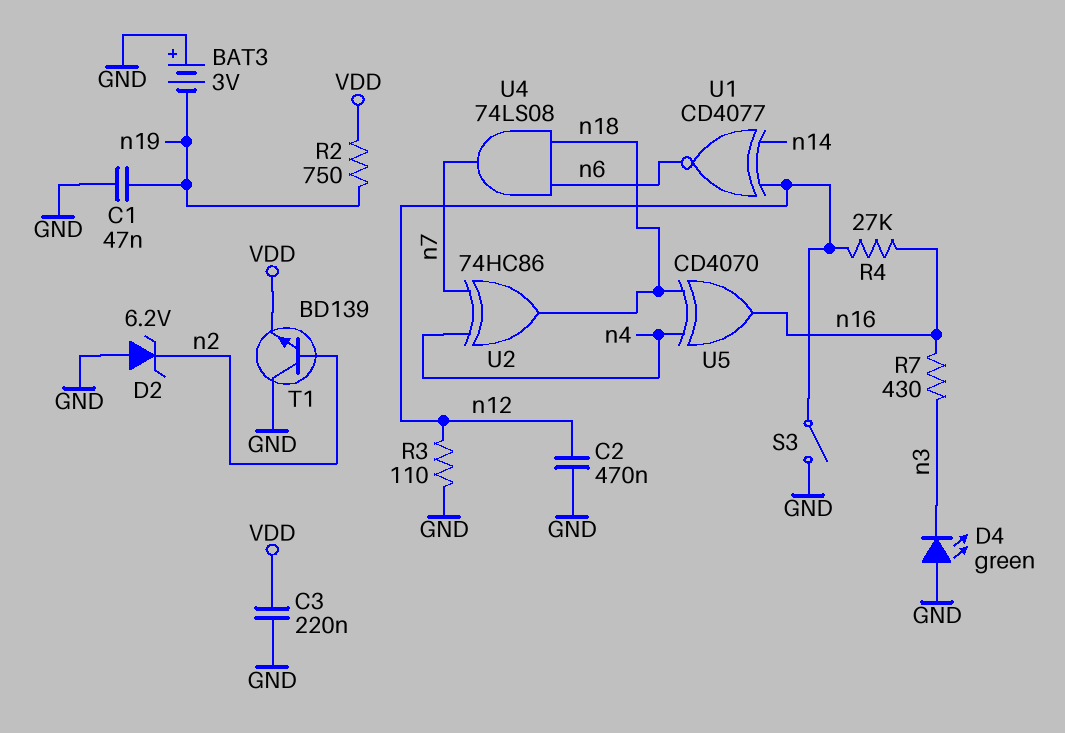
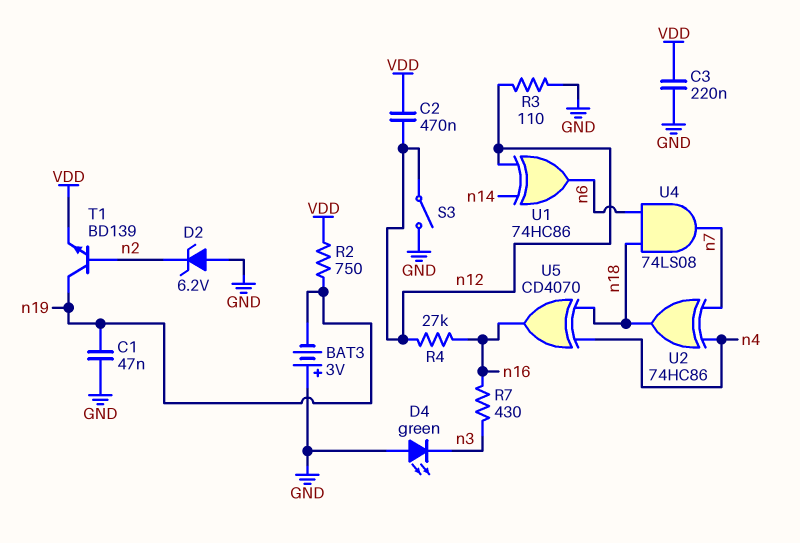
C2: 470nF (GND, n12) -> 470nF (VDD, n12)
T1: NPN BD139 (B n2, C GND, E VDD) -> NPN BD139 (B n2, C n19, E VDD)
U1: XNOR CD4077 (in n12, in n14, out n6) -> XOR 74HC86 (in n12, in n14, out n6)

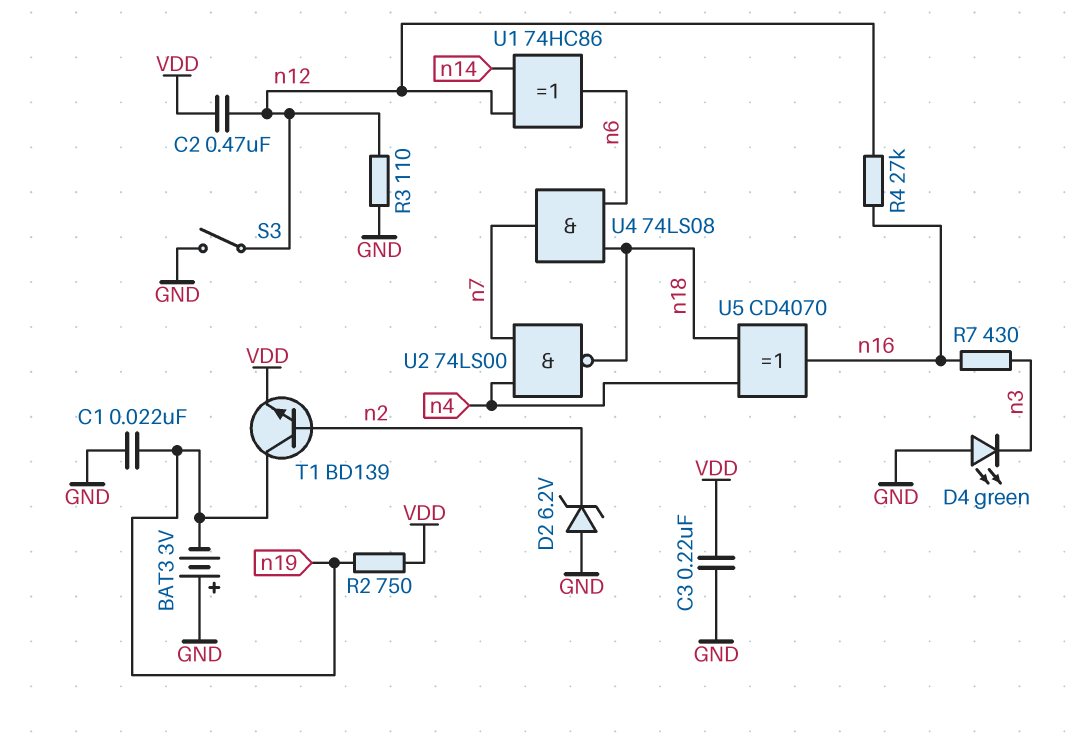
C1: 47nF (GND, n19) -> 22nF (GND, n19)
U2: XOR 74HC86 (in n4, in n7, out n18) -> NAND 74LS00 (in n4, in n7, out n18)

